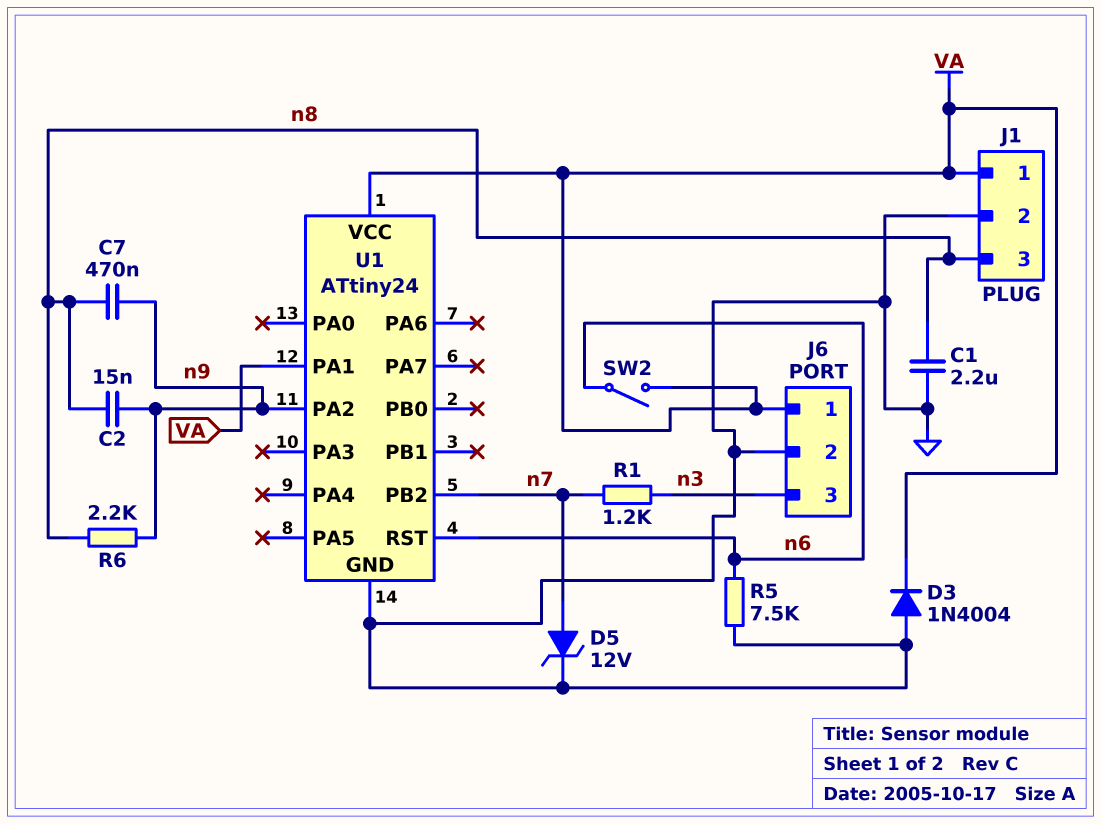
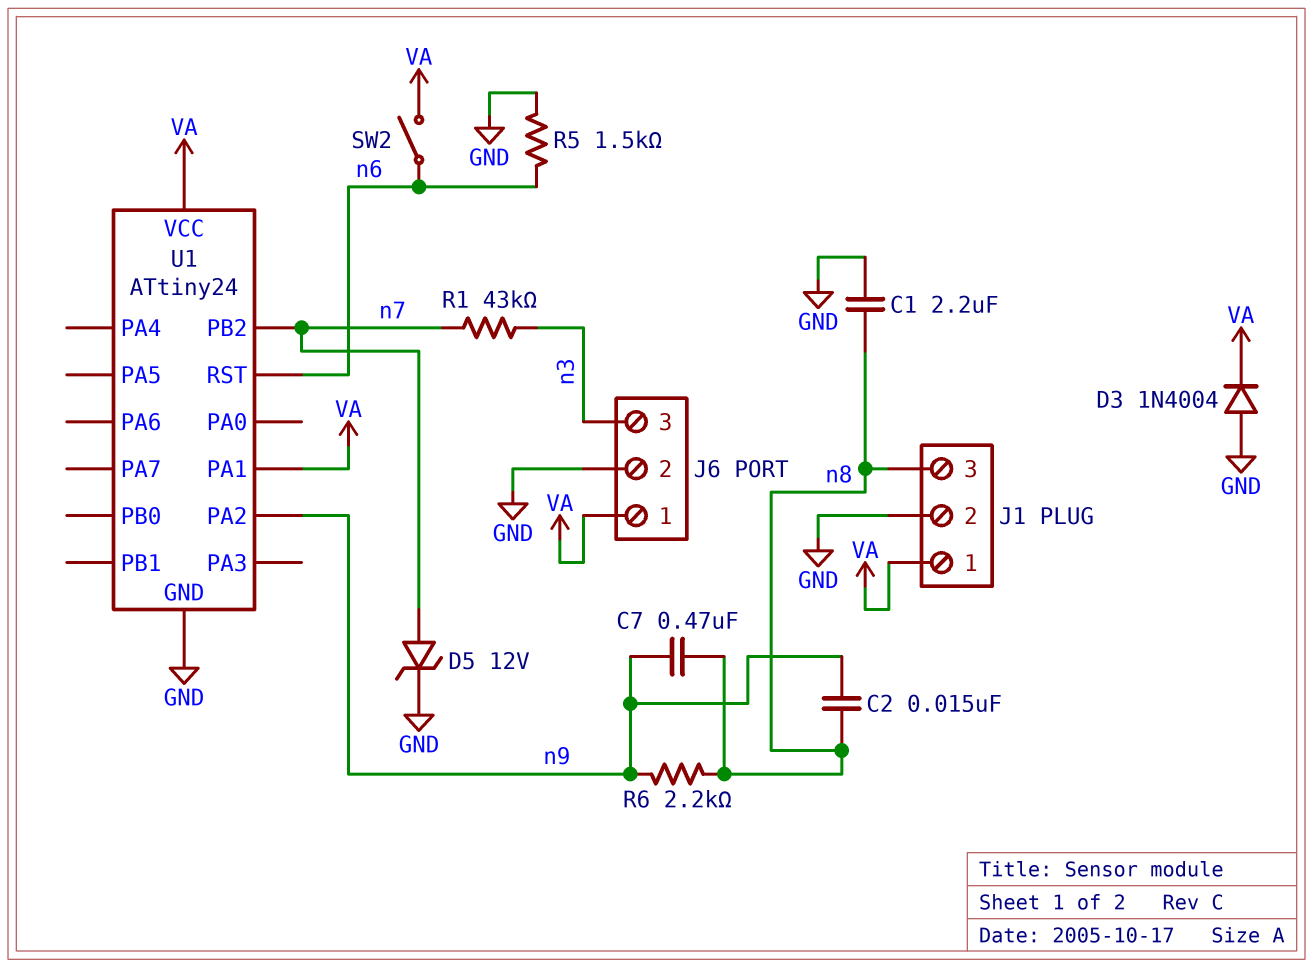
R1: 1.2k (n3, n7) -> 43k (n3, n7)
R5: 7.5k (GND, n6) -> 1.5k (GND, n6)

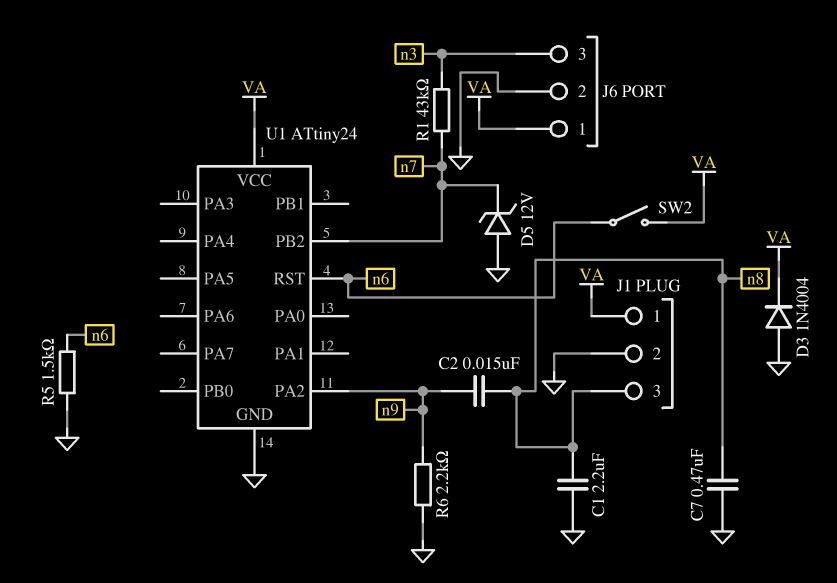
C7: 470nF (n8, n9) -> 470nF (GND, n8)
D5: zener 12V (A n7, K GND) -> zener 12V (A GND, K n7)
R6: 2.2k (n8, n9) -> 2.2k (GND, n9)
U1 pin PA1: VA -> none

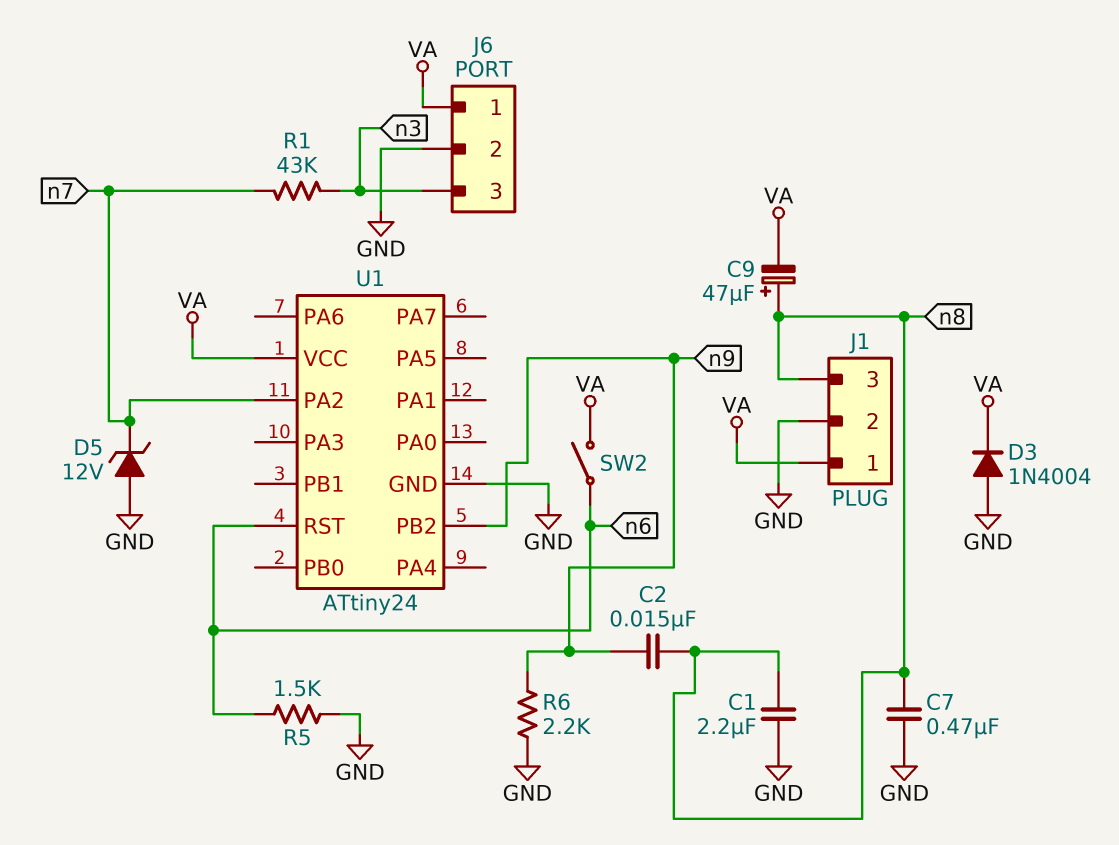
C9: none -> 47uF (plus n8, minus VA)
U1 pin PA2: n9 -> n7
U1 pin PB2: n7 -> n9

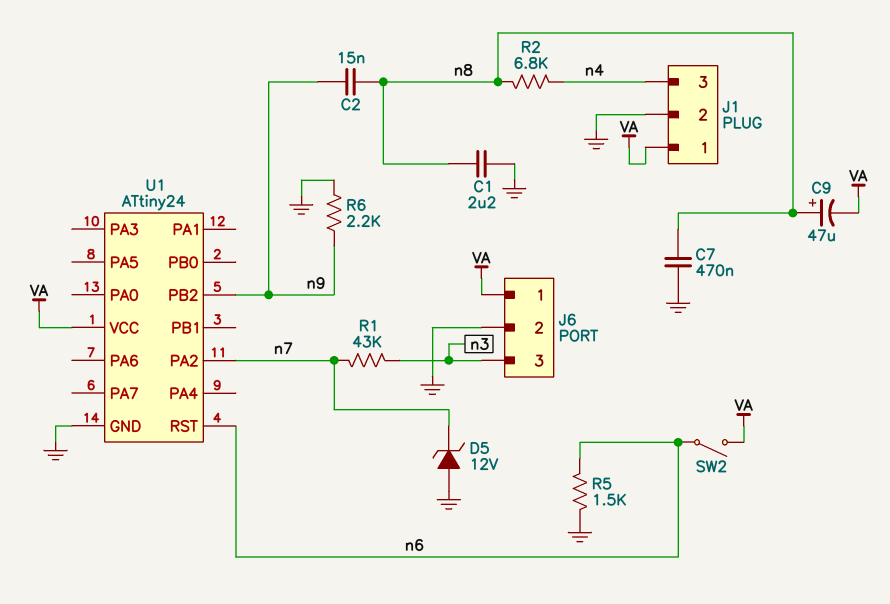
D3: diode 1N4004 (A GND, K VA) -> none
J1 pin 3: n8 -> n4
R2: none -> 6.8k (n4, n8)

